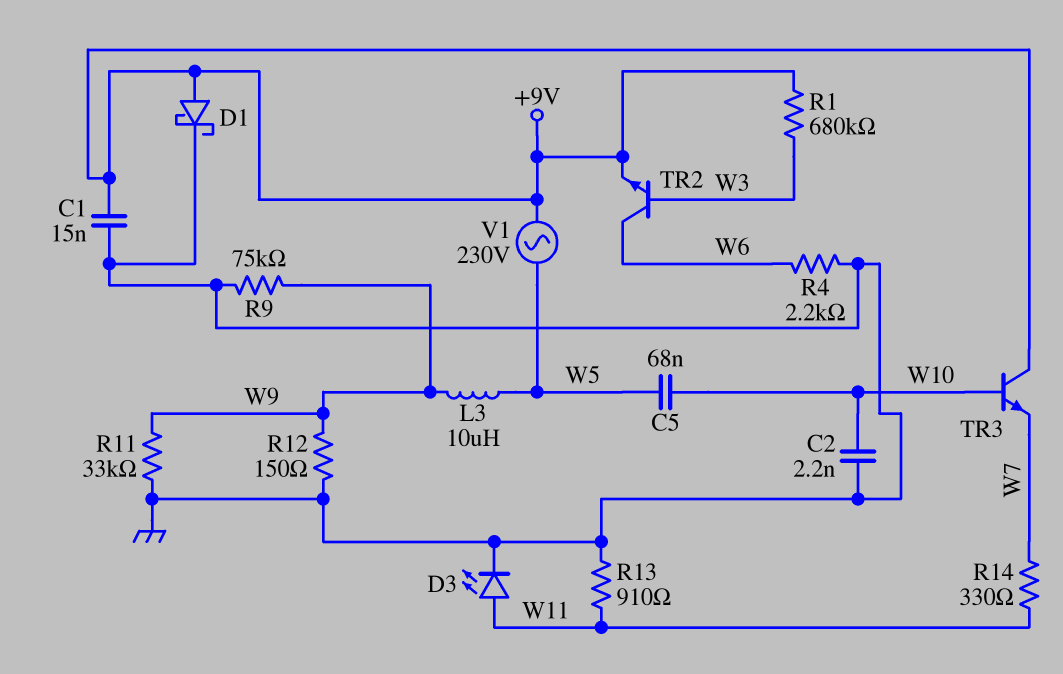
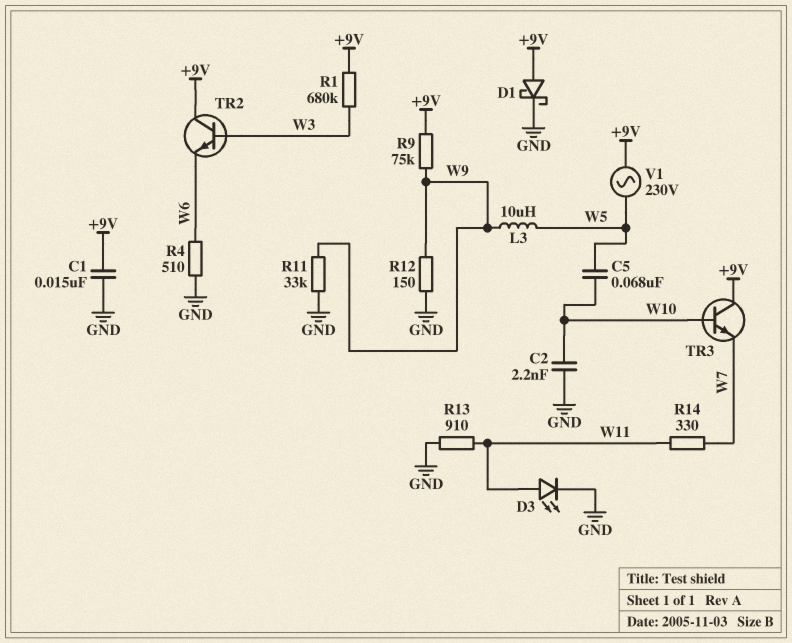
R4: 2.2k (GND, W6) -> 510 (GND, W6)
R9: 75k (GND, W9) -> 75k (+9V, W9)
TR2: NPN (B W3, C W6, E +9V) -> NPN (B W3, C +9V, E W6)

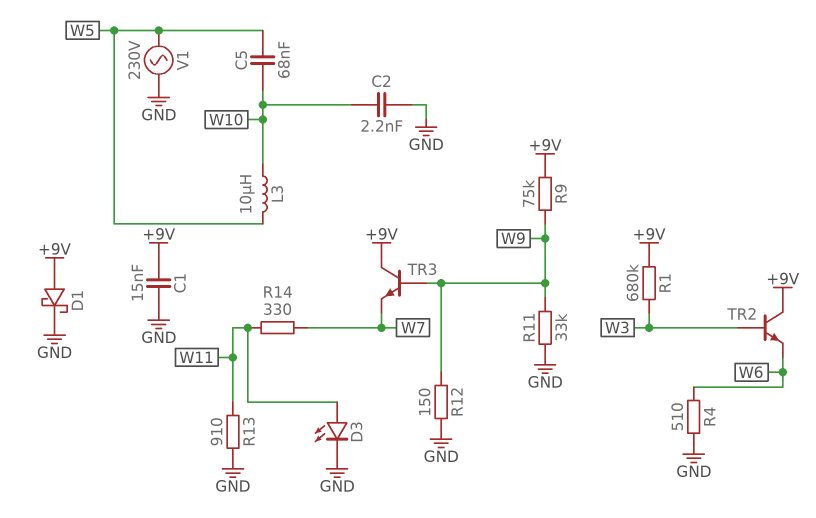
L3: 10uH (W5, W9) -> 10uH (W5, W10)
TR3: NPN (B W10, C +9V, E W7) -> NPN (B W9, C +9V, E W7)
V1: AC 230V (+9V, W5) -> AC 230V (GND, W5)

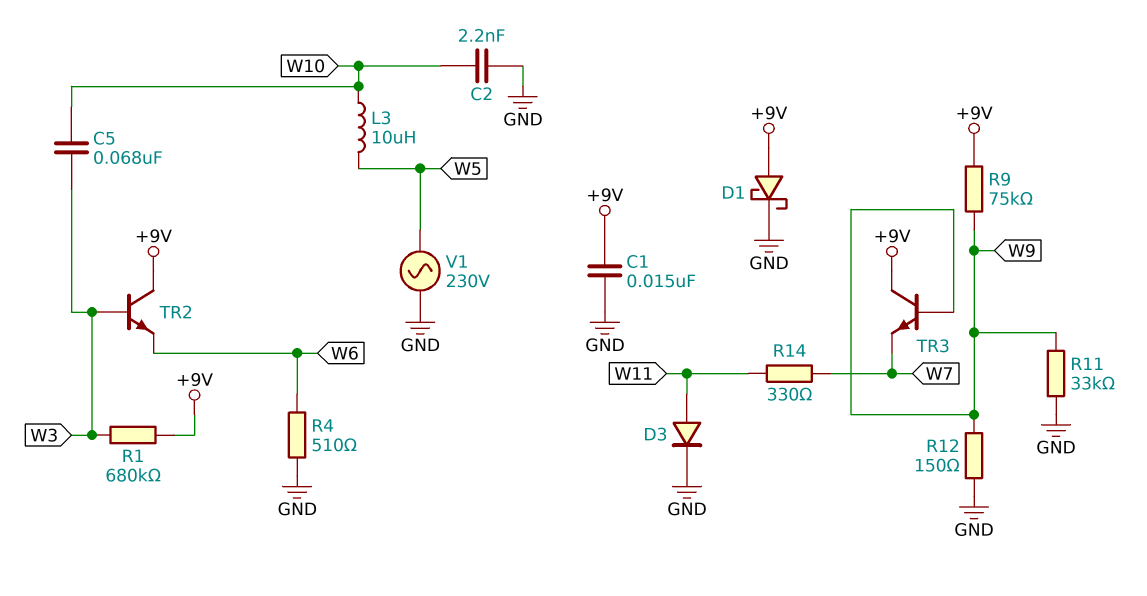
C5: 68nF (W5, W10) -> 68nF (W3, W10)
D3: LED (A W11, K GND) -> diode (A W11, K GND)
R13: 910 (GND, W11) -> none

